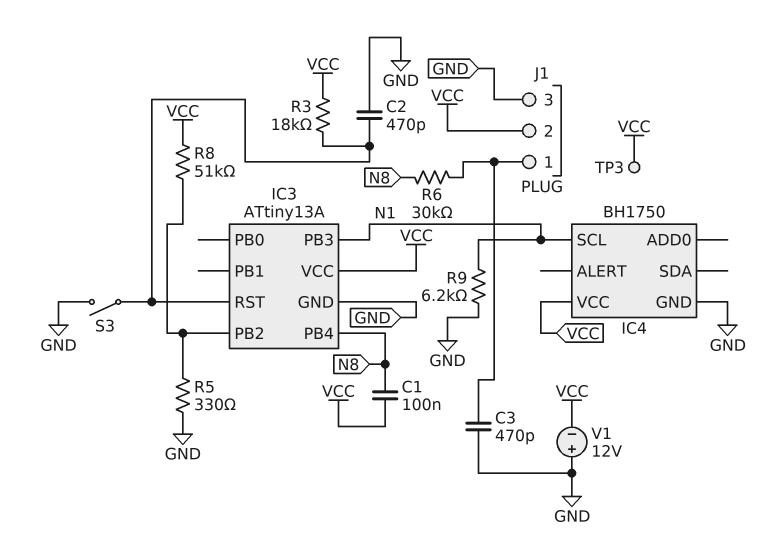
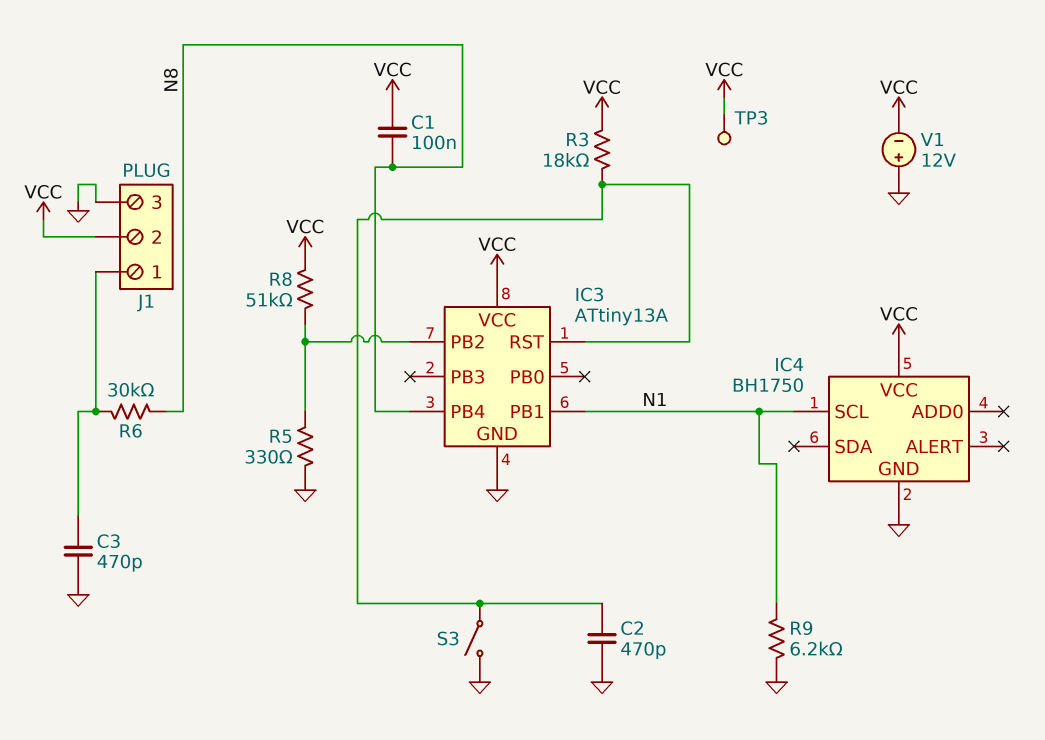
IC3 pin PB1: none -> N1
IC3 pin PB3: N1 -> none

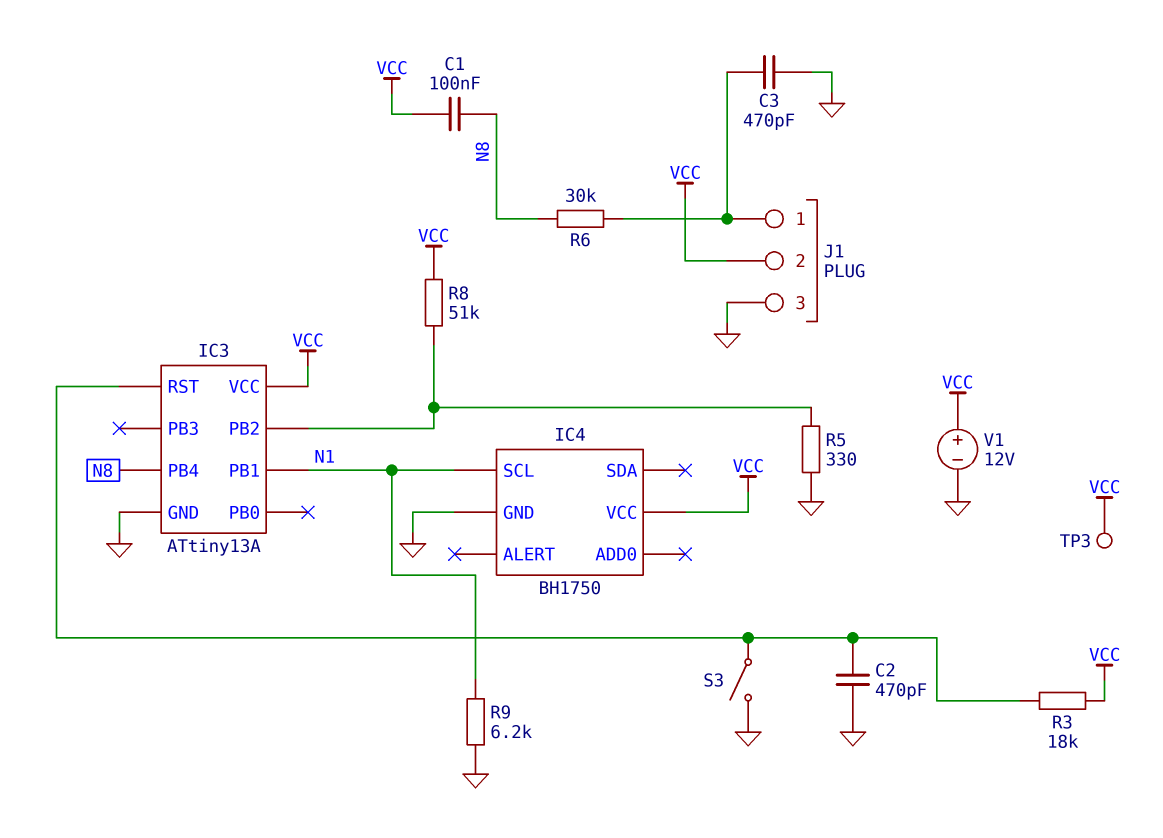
V1: 12V (plus GND, minus VCC) -> 12V (plus VCC, minus GND)

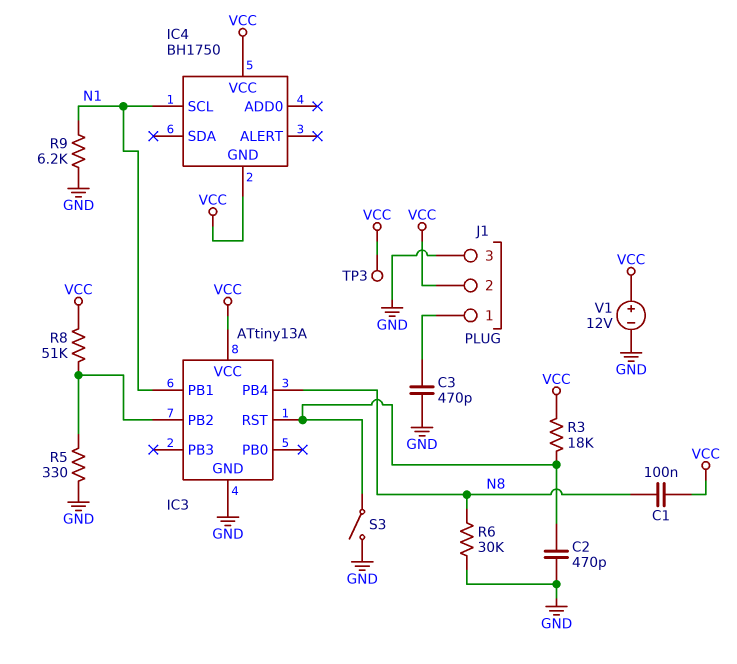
IC4 pin GND: GND -> VCC
R6: 30k (J1/1, N8) -> 30k (GND, N8)

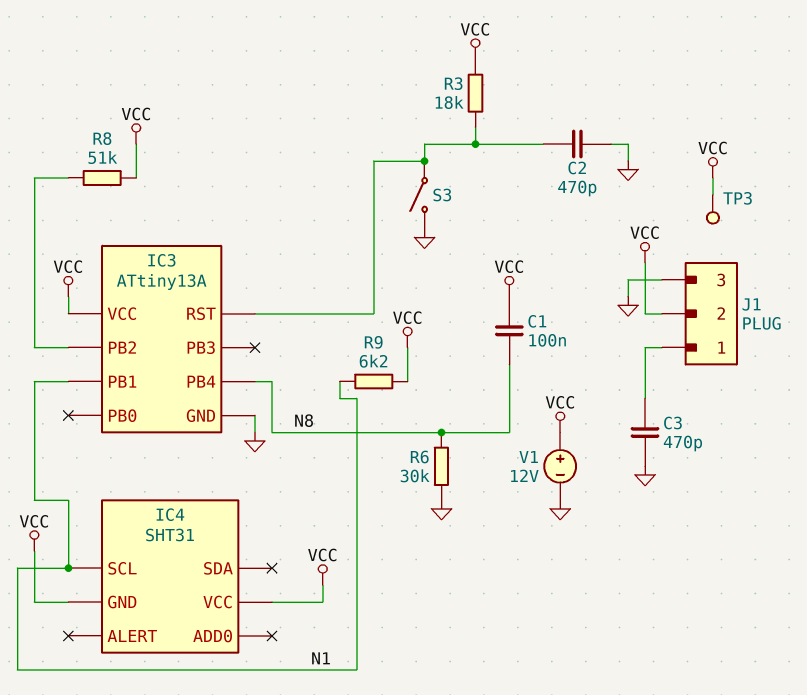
IC4: BH1750 -> SHT31
R5: 330 (GND, IC3/PB2) -> none
R9: 6.2k (GND, N1) -> 6.2k (N1, VCC)

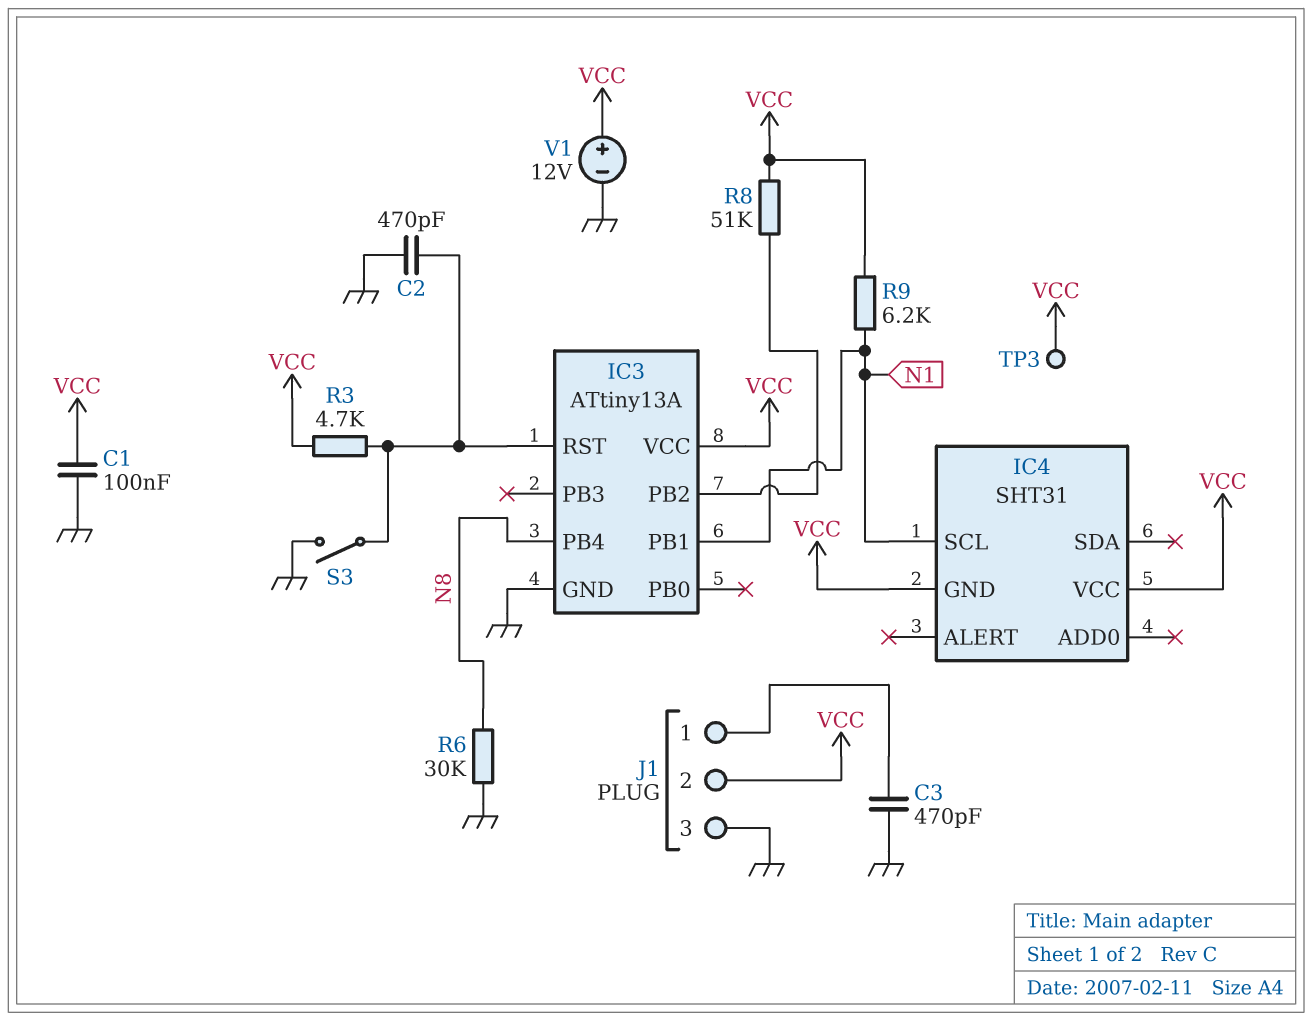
C1: 100nF (N8, VCC) -> 100nF (GND, VCC)
R3: 18k (IC3/RST, VCC) -> 4.7k (IC3/RST, VCC)

